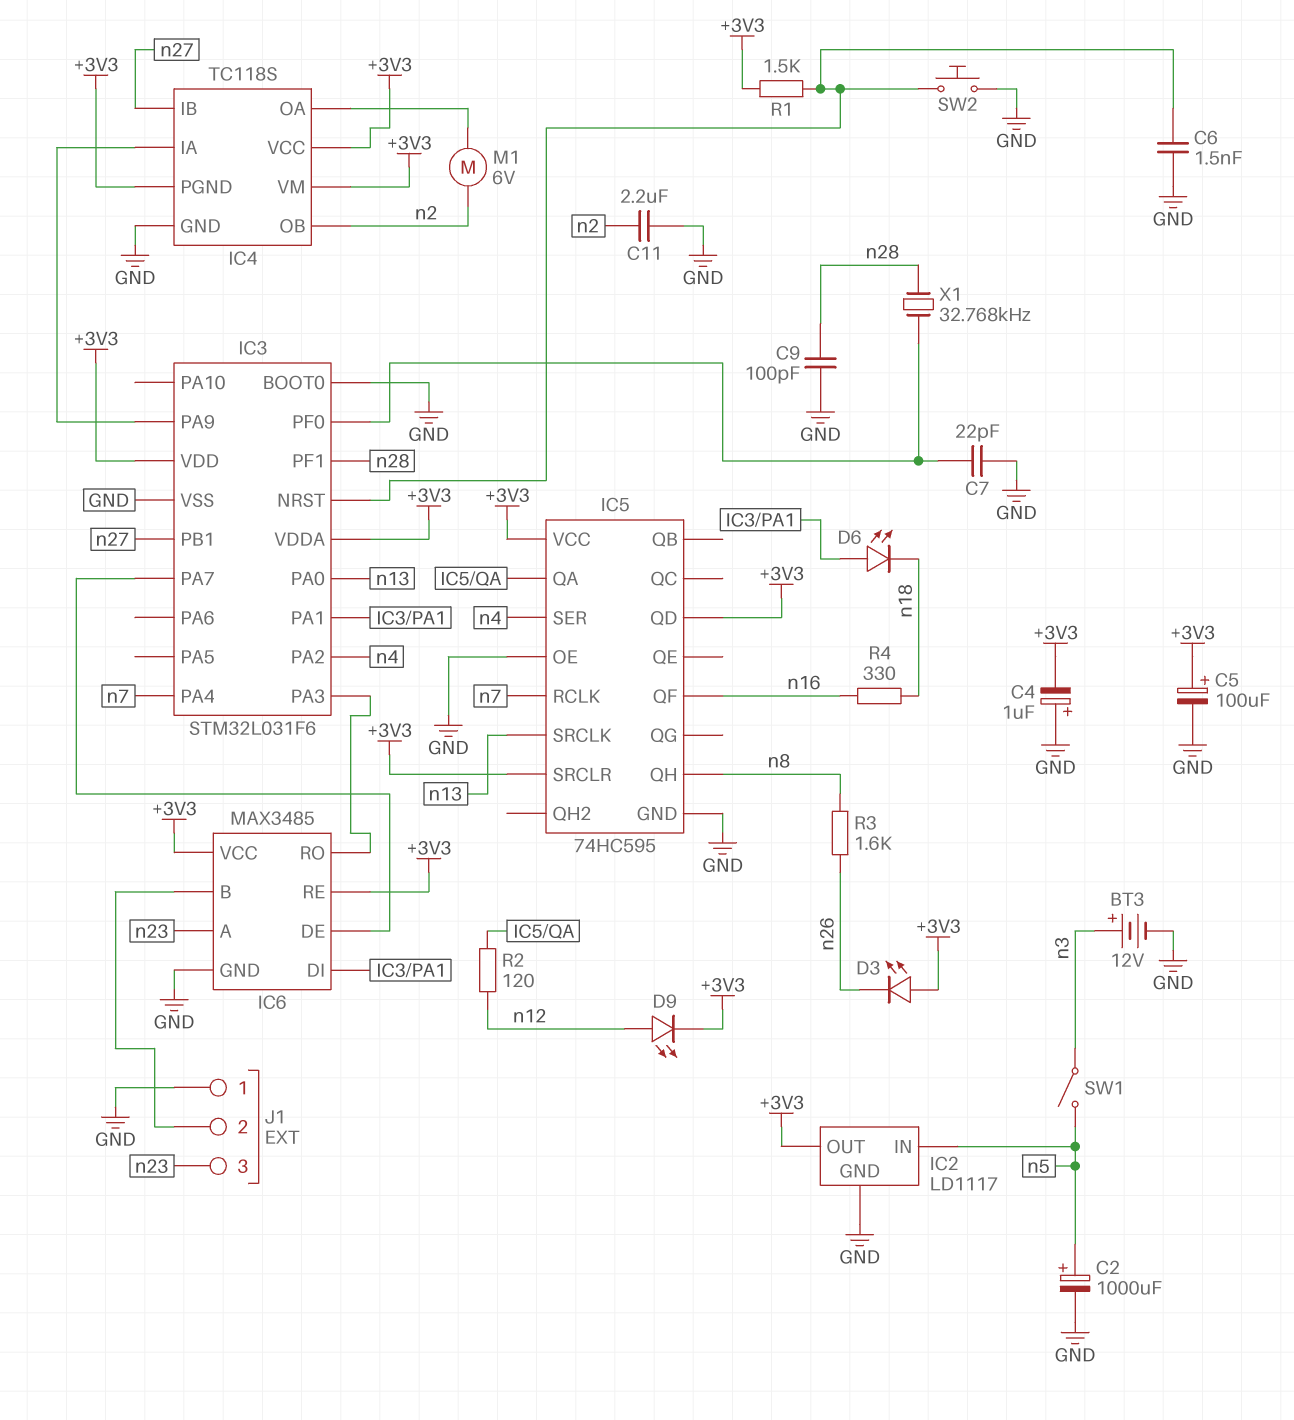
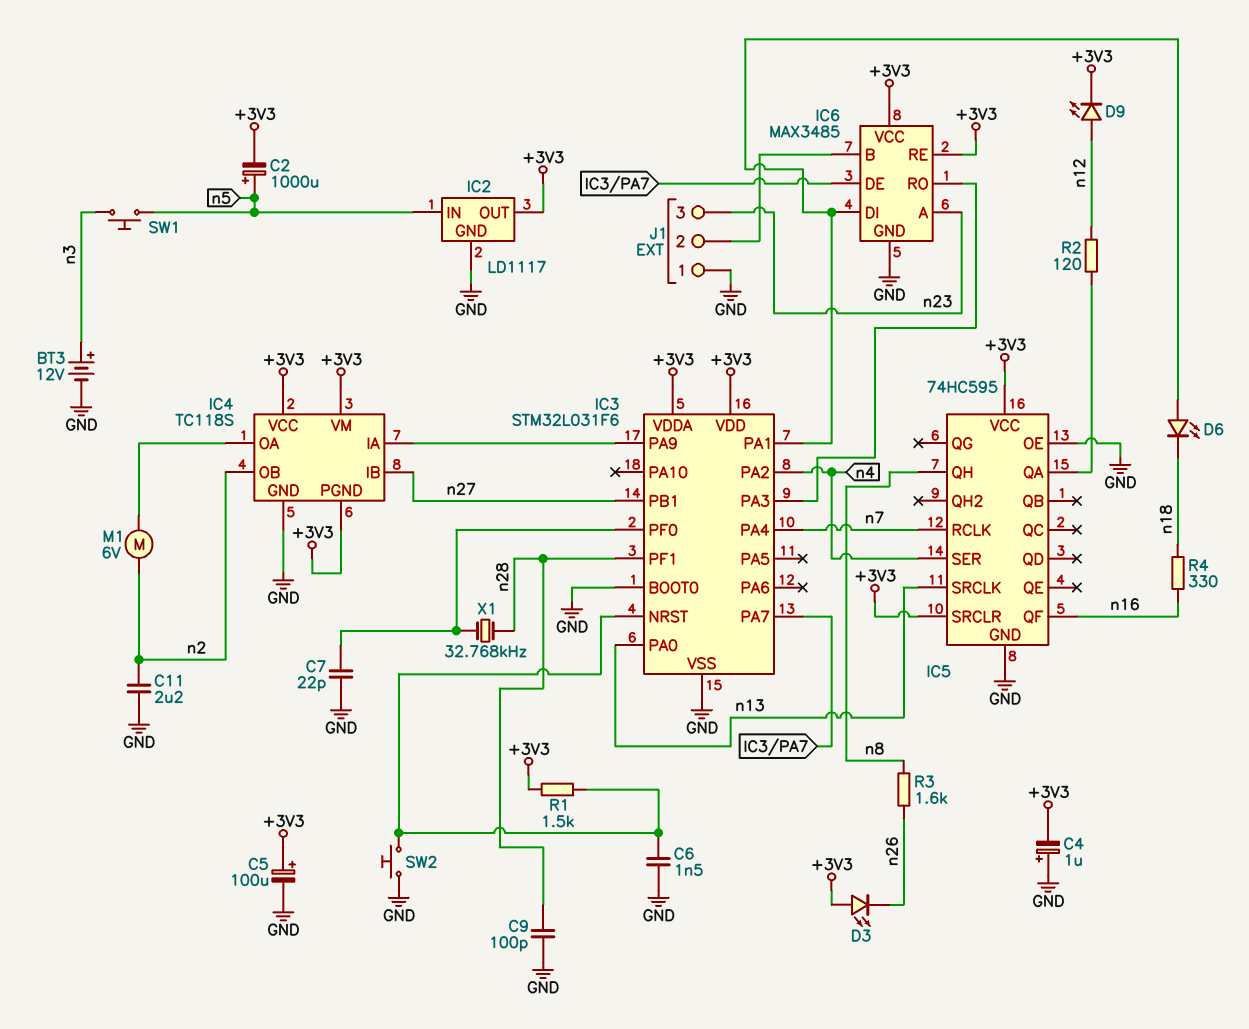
C2: 1000uF (plus n5, minus GND) -> 1000uF (plus n5, minus +3V3)
IC5 pin QD: +3V3 -> none
SW1: switch (n3, n5) -> button (n3, n5)

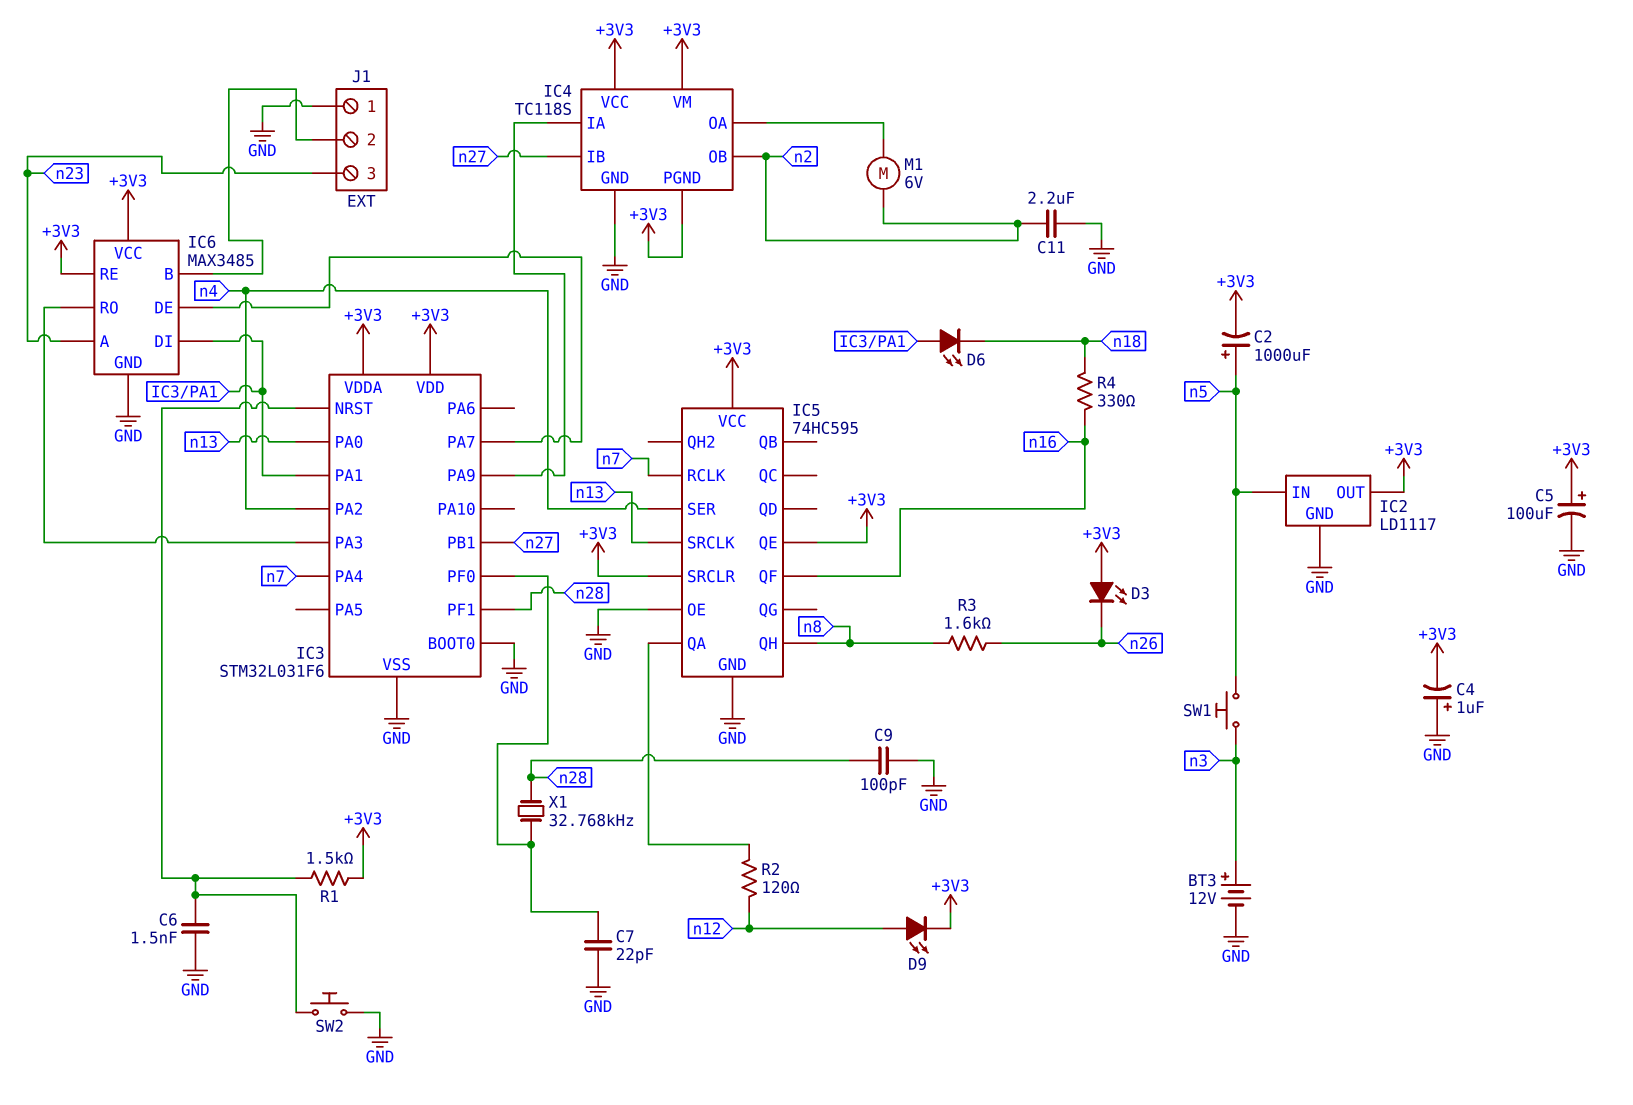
IC5 pin QE: none -> +3V3

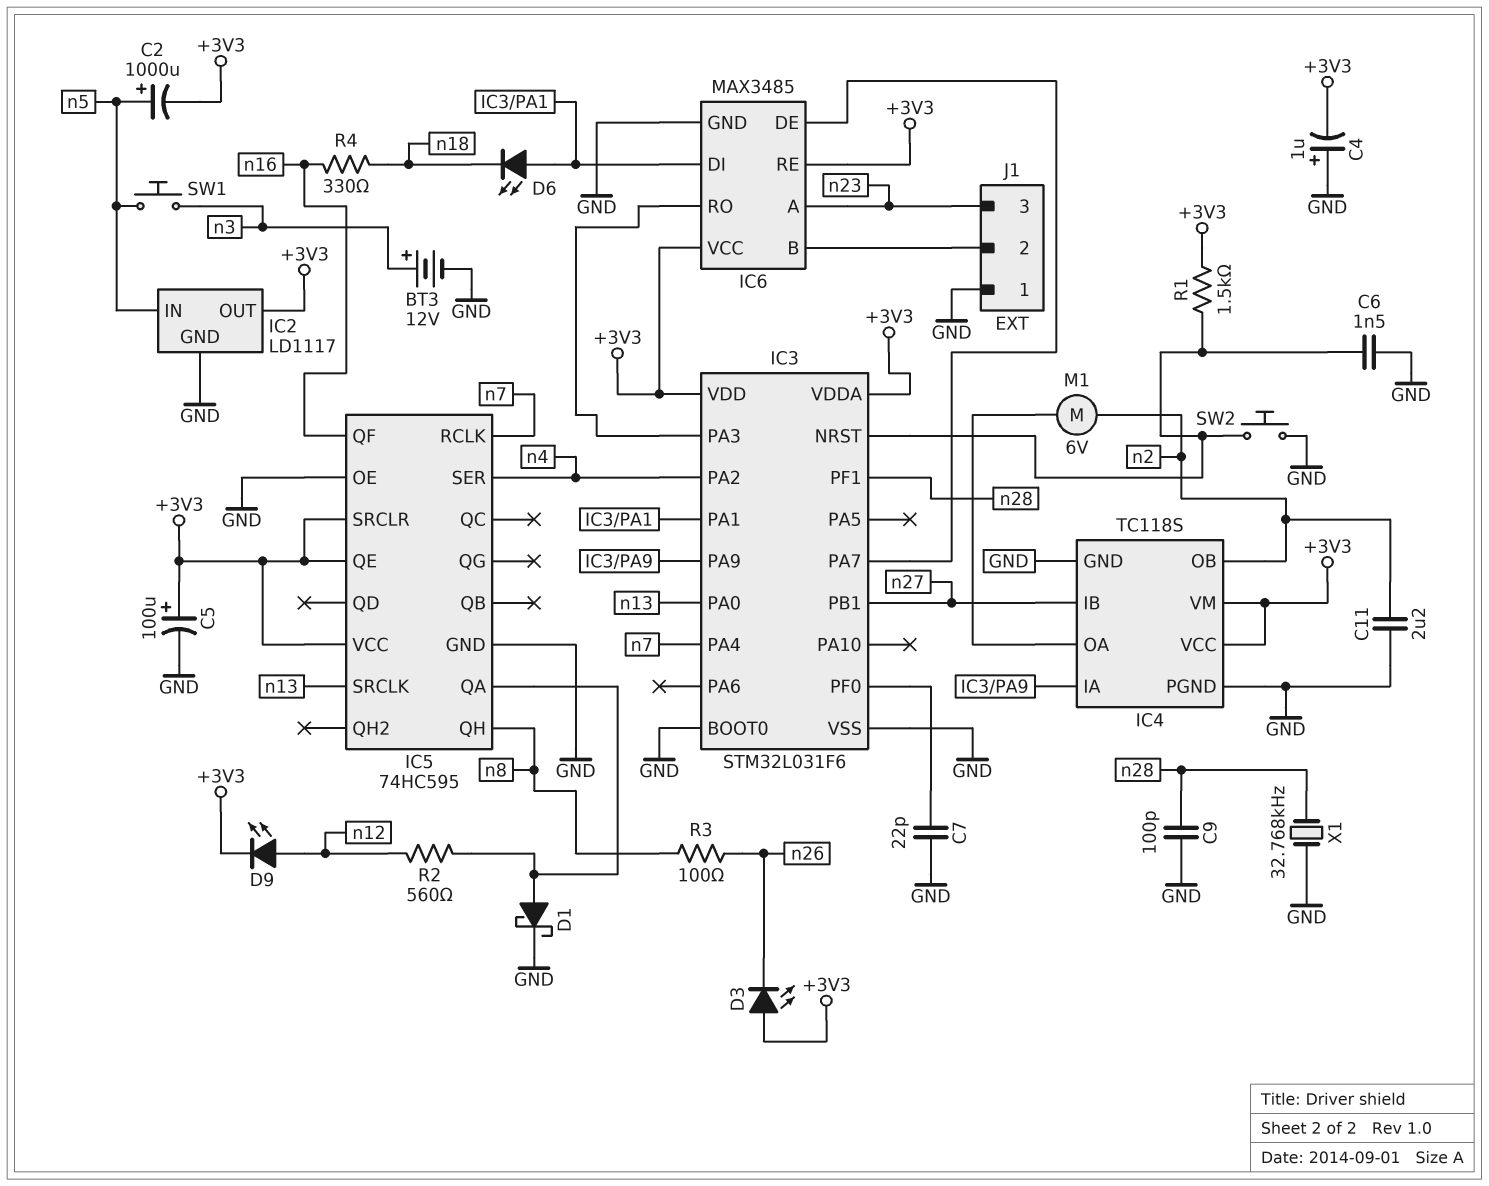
D1: none -> schottky (A IC5/QA, K GND)
IC4 pin PGND: +3V3 -> GND
R2: 120 (IC5/QA, n12) -> 560 (IC5/QA, n12)
R3: 1.6k (n8, n26) -> 100 (n8, n26)
X1: 32.768kHz (IC3/PF0, n28) -> 32.768kHz (GND, n28)

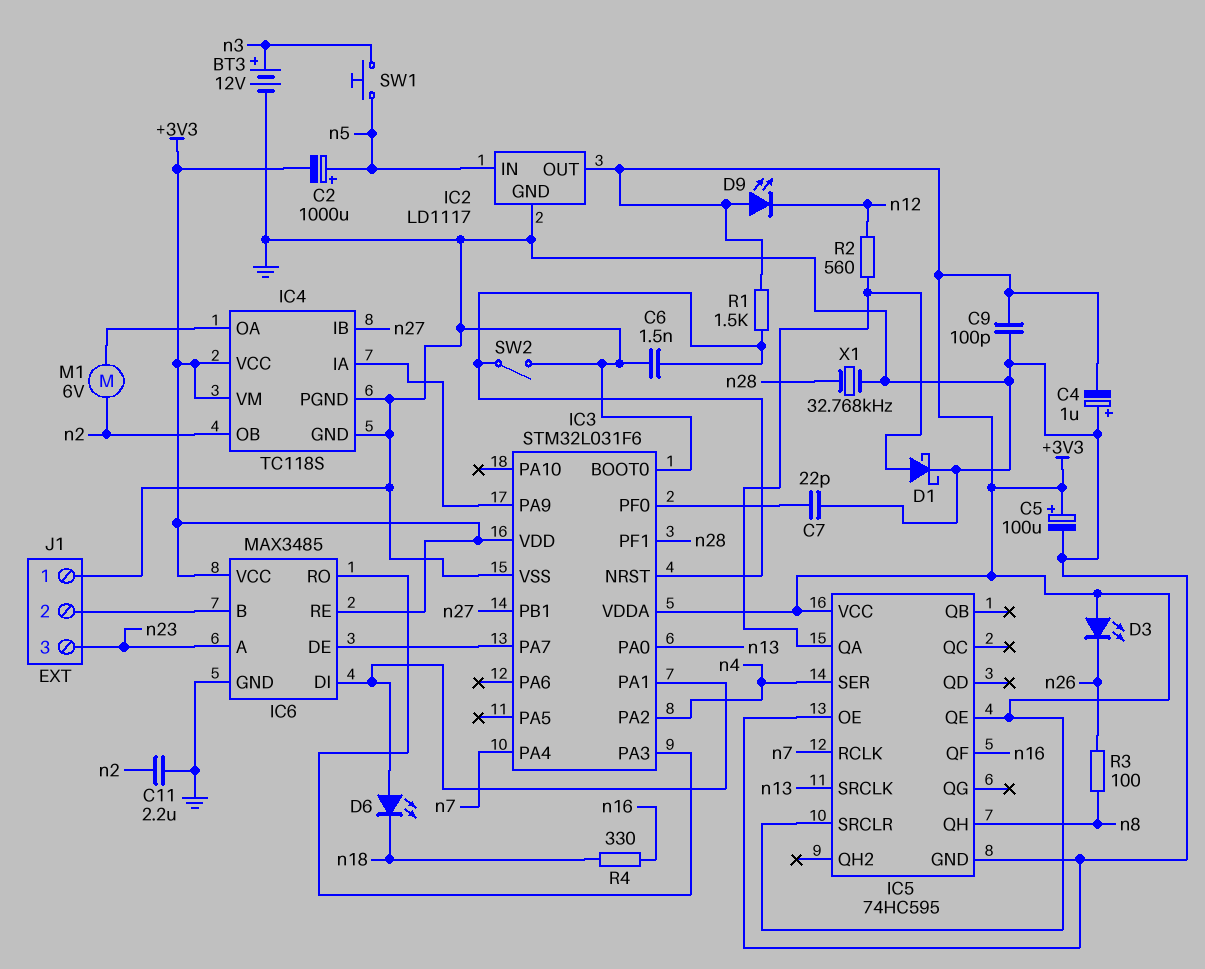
C9: 100pF (GND, n28) -> 100pF (+3V3, GND)
D9: LED (A n12, K +3V3) -> LED (A +3V3, K n12)
SW2: button (GND, IC3/NRST) -> switch (GND, IC3/NRST)

